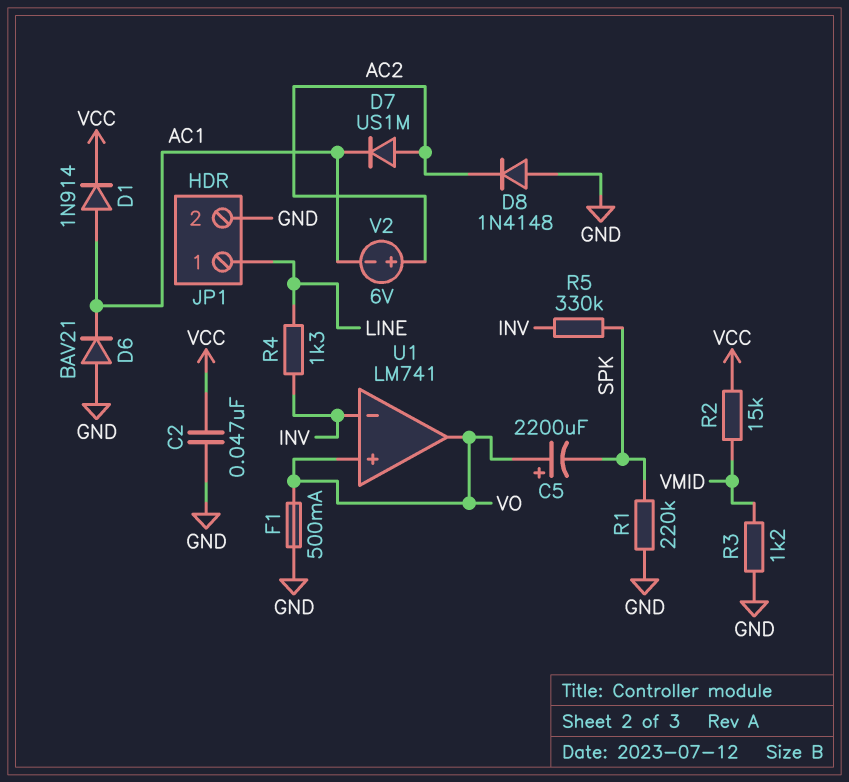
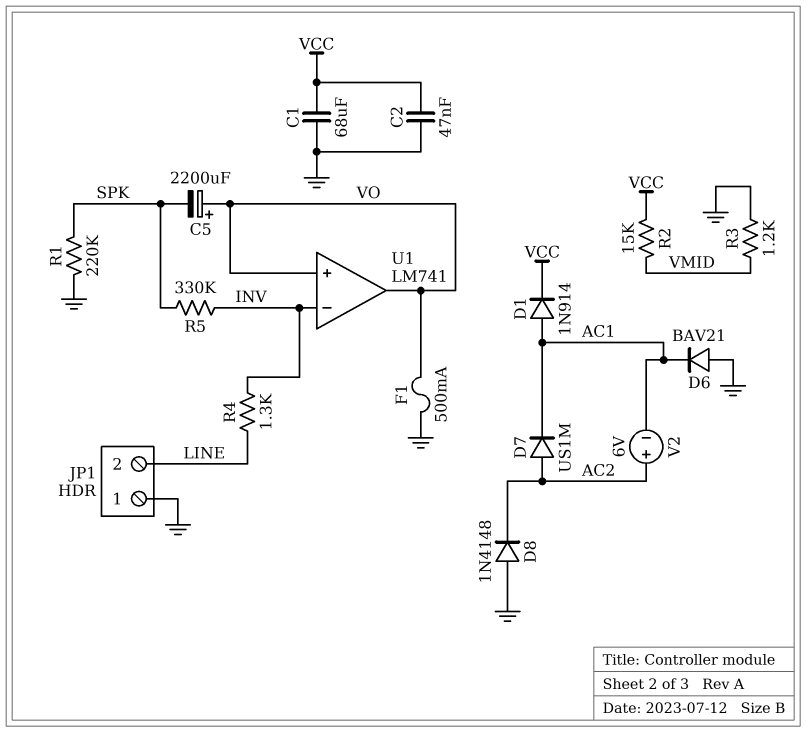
C1: none -> 68uF (GND, VCC)
JP1 pin 1: LINE -> GND
JP1 pin 2: GND -> LINE

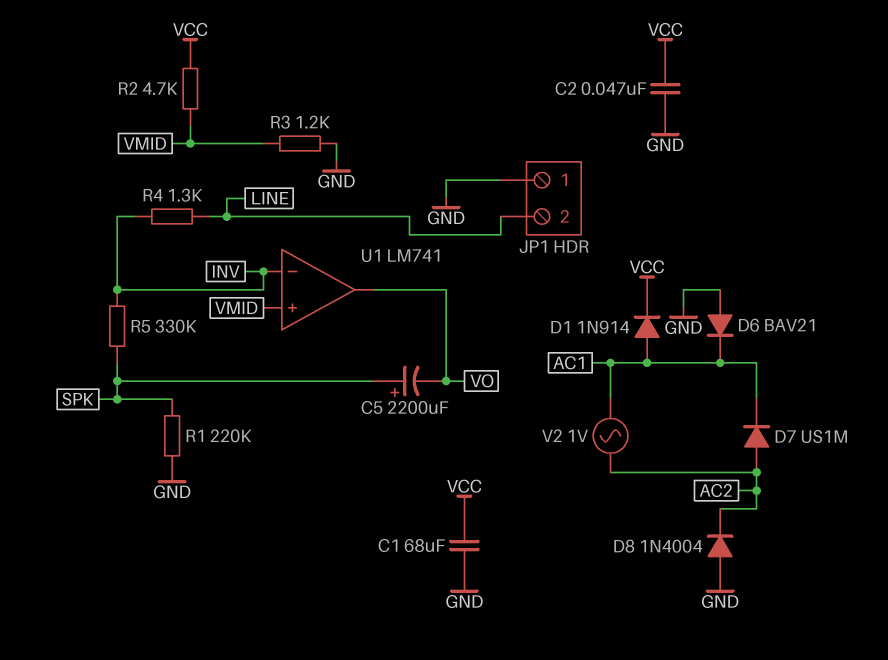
C5: 2200uF (plus VO, minus SPK) -> 2200uF (plus SPK, minus VO)
D8: diode 1N4148 (A GND, K AC2) -> diode 1N4004 (A GND, K AC2)
F1: 500mA (GND, VO) -> none
R2: 15k (VCC, VMID) -> 4.7k (VCC, VMID)
U1 pin in+: VO -> VMID
V2: 6V (plus AC2, minus AC1) -> AC 1V (AC1, AC2)

